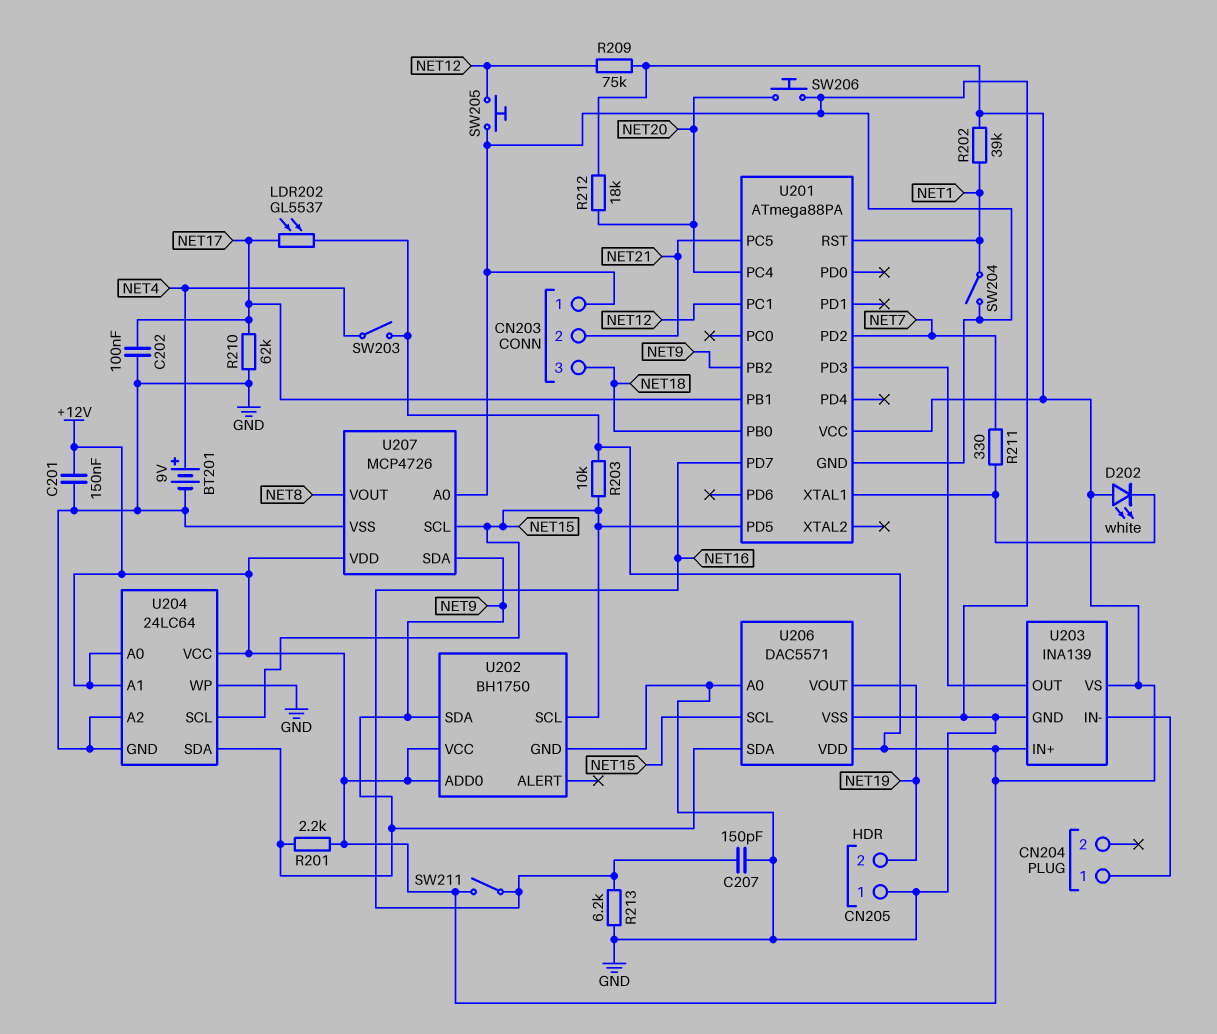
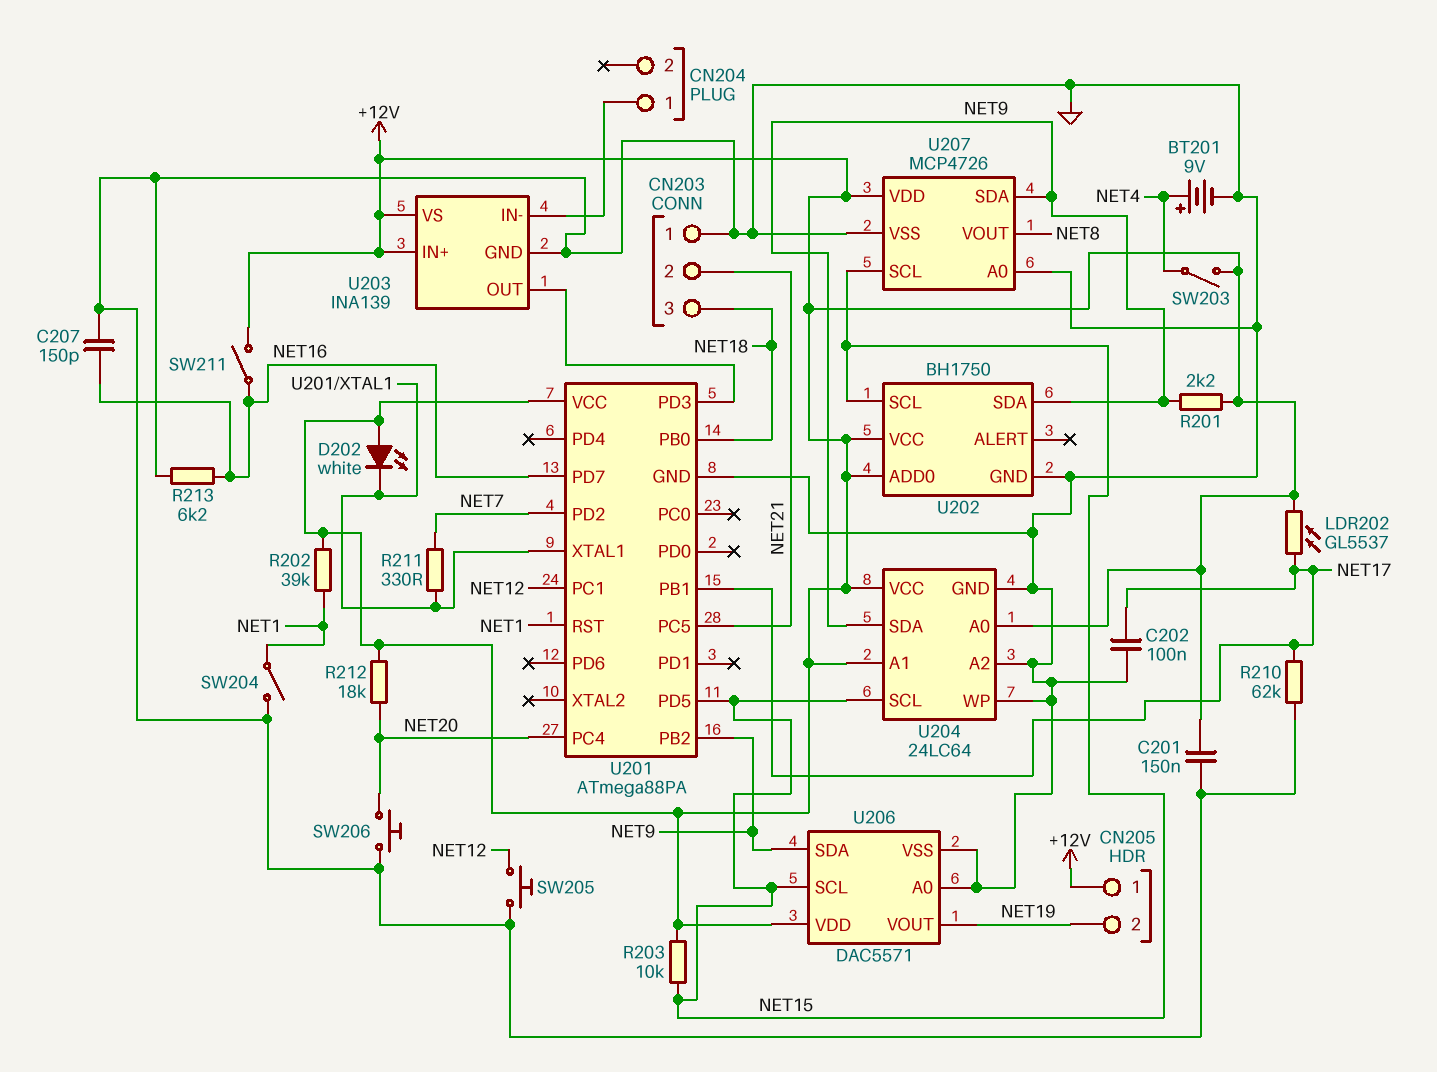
CN205 pin 1: GND -> +12V
R209: 75k (+12V, NET12) -> none

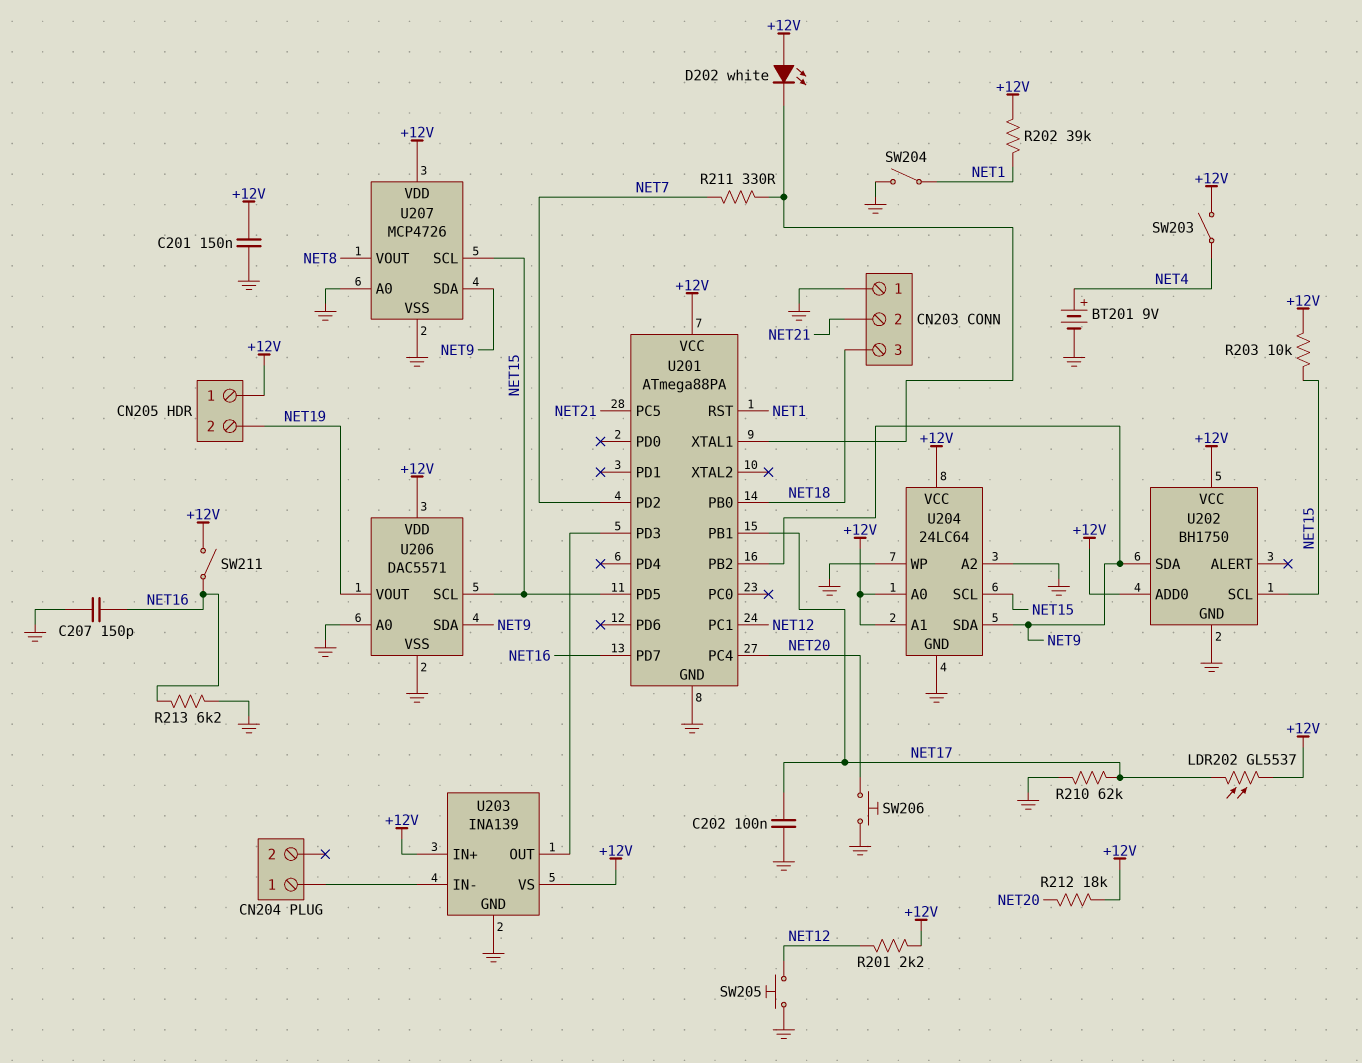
R201: 2.2k (+12V, NET9) -> 2.2k (+12V, NET12)

